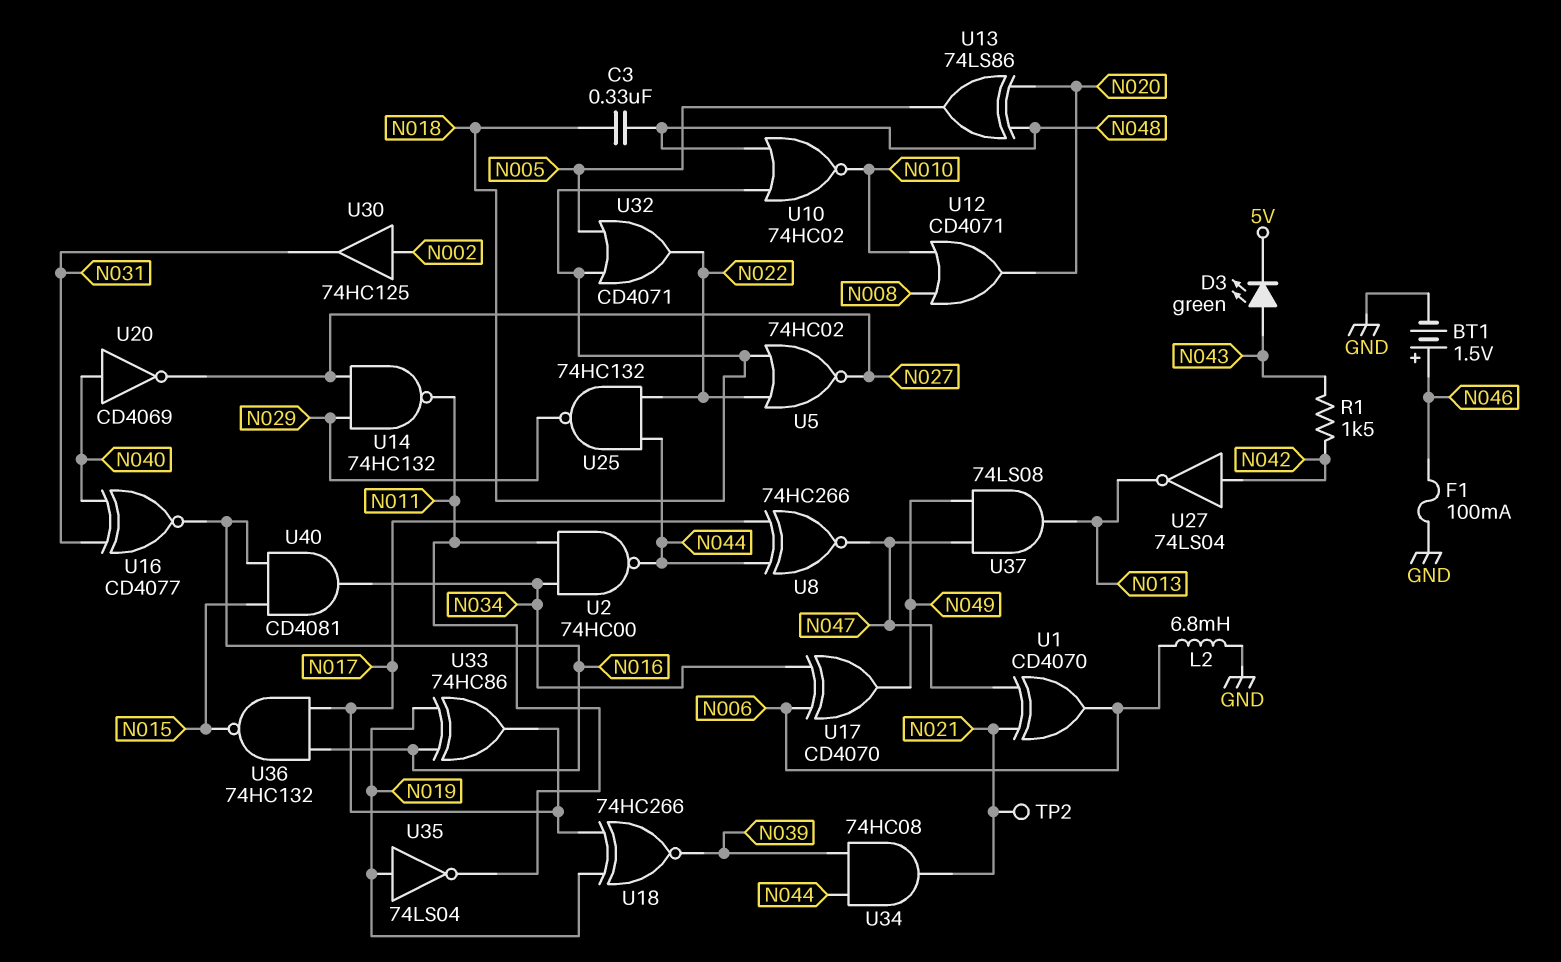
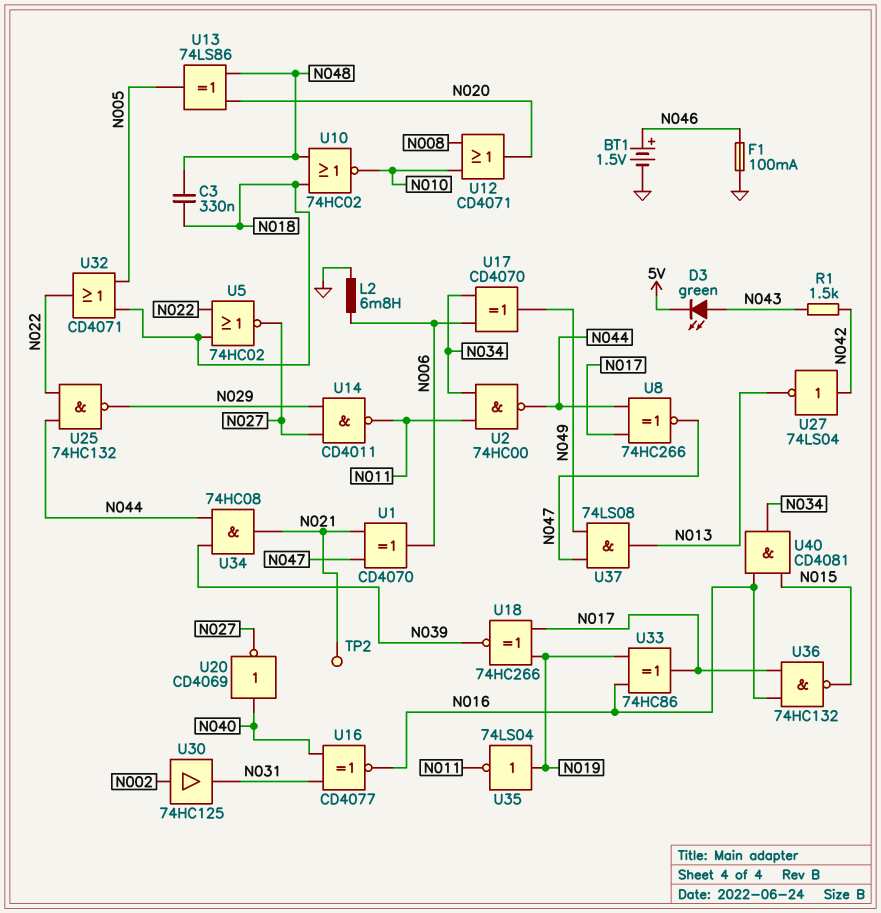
U14: NAND 74HC132 (in N027, in N029, out N011) -> NAND CD4011 (in N027, in N029, out N011)

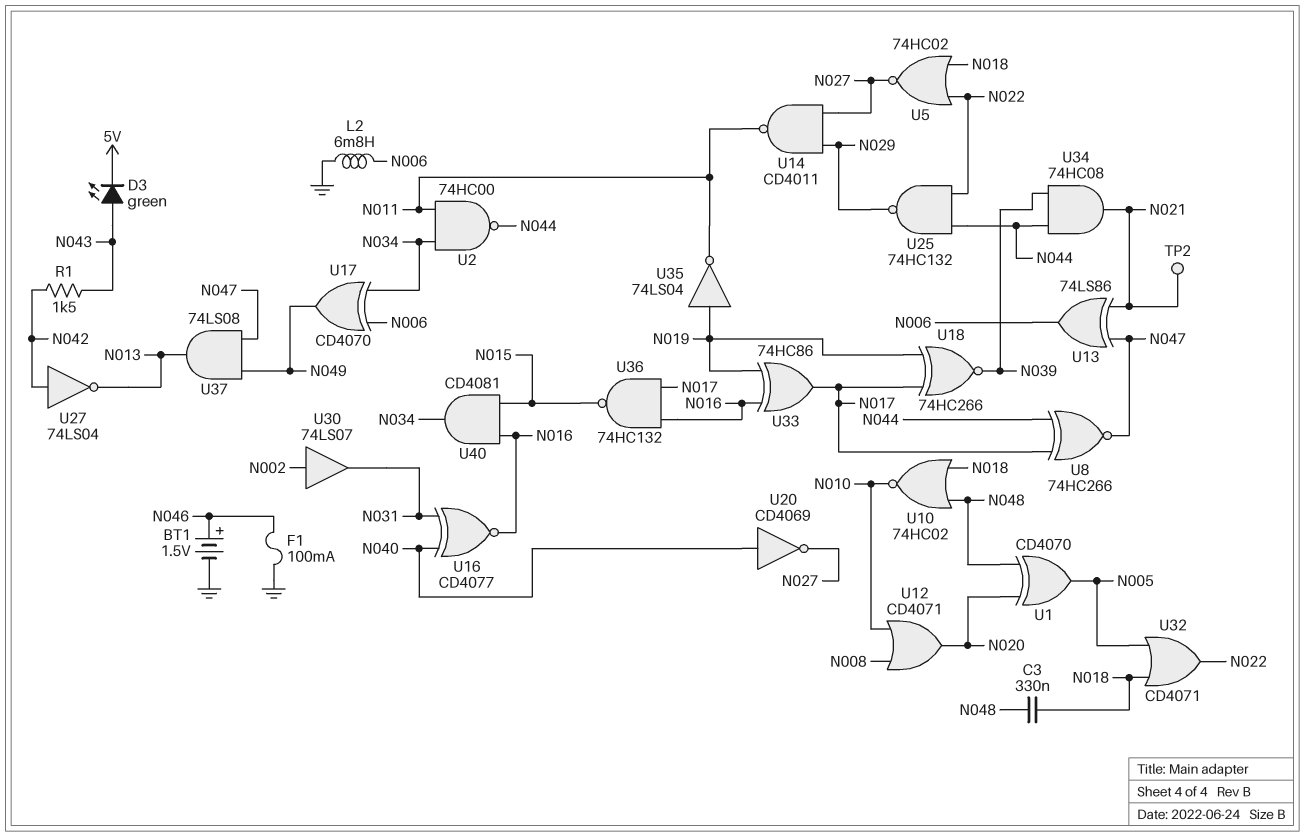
U1: XOR CD4070 (in N021, in N047, out N006) -> XOR CD4070 (in N020, in N048, out N005)
U13: XOR 74LS86 (in N020, in N048, out N005) -> XOR 74LS86 (in N021, in N047, out N006)
U30: buffer 74HC125 (in N002, out N031) -> buffer 74LS07 (in N002, out N031)

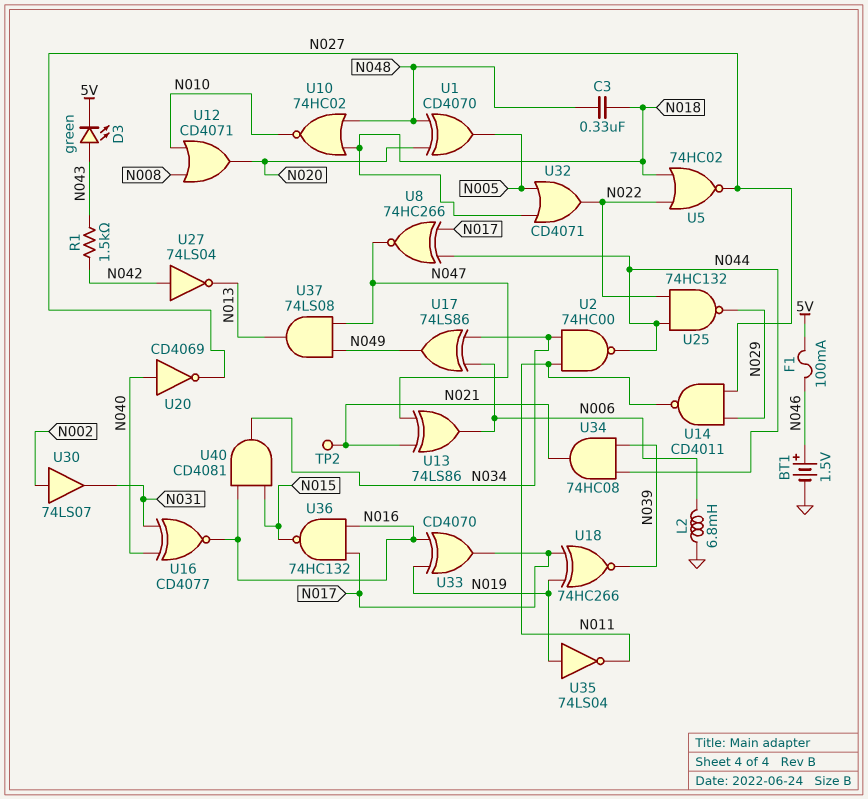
F1: 100mA (GND, N046) -> 100mA (5V, N046)
U17: XOR CD4070 (in N006, in N034, out N049) -> XOR 74LS86 (in N006, in N034, out N049)
U33: XOR 74HC86 (in N016, in N019, out N017) -> XOR CD4070 (in N016, in N019, out N017)

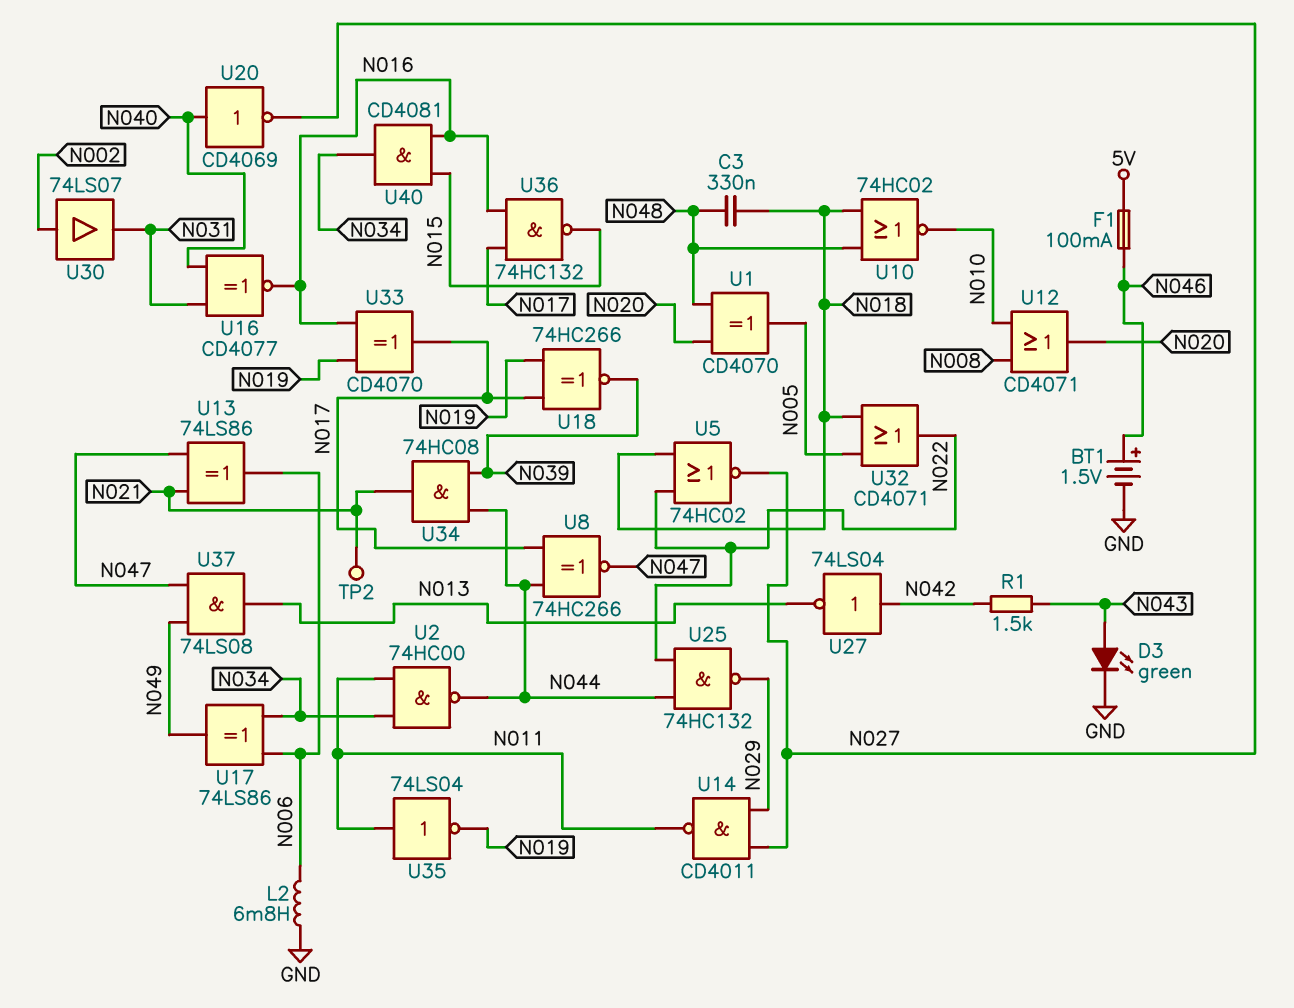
D3: LED green (A N043, K 5V) -> LED green (A N043, K GND)
U35: NOT 74LS04 (in N019, out N011) -> NOT 74LS04 (in N011, out N019)

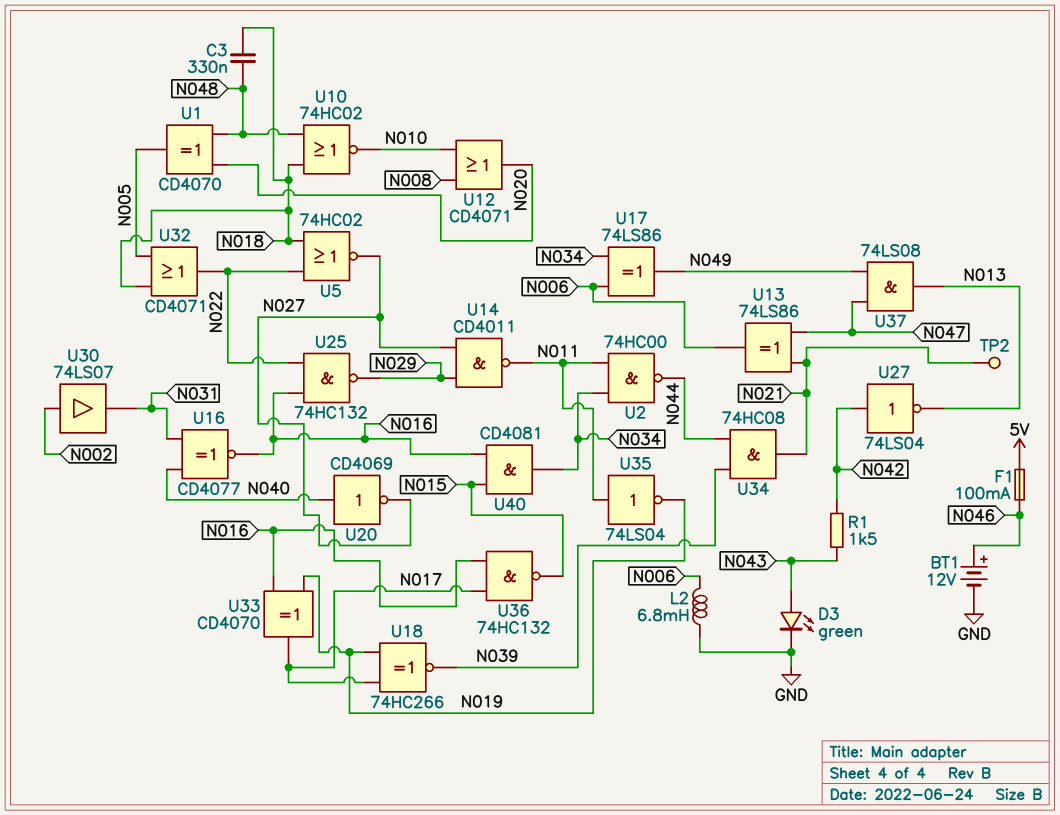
BT1: 1.5V (plus N046, minus GND) -> 12V (plus N046, minus GND)
U8: XNOR 74HC266 (in N017, in N044, out N047) -> none
U25: NAND 74HC132 (in N022, in N044, out N029) -> NAND 74HC132 (in N016, in N022, out N029)

